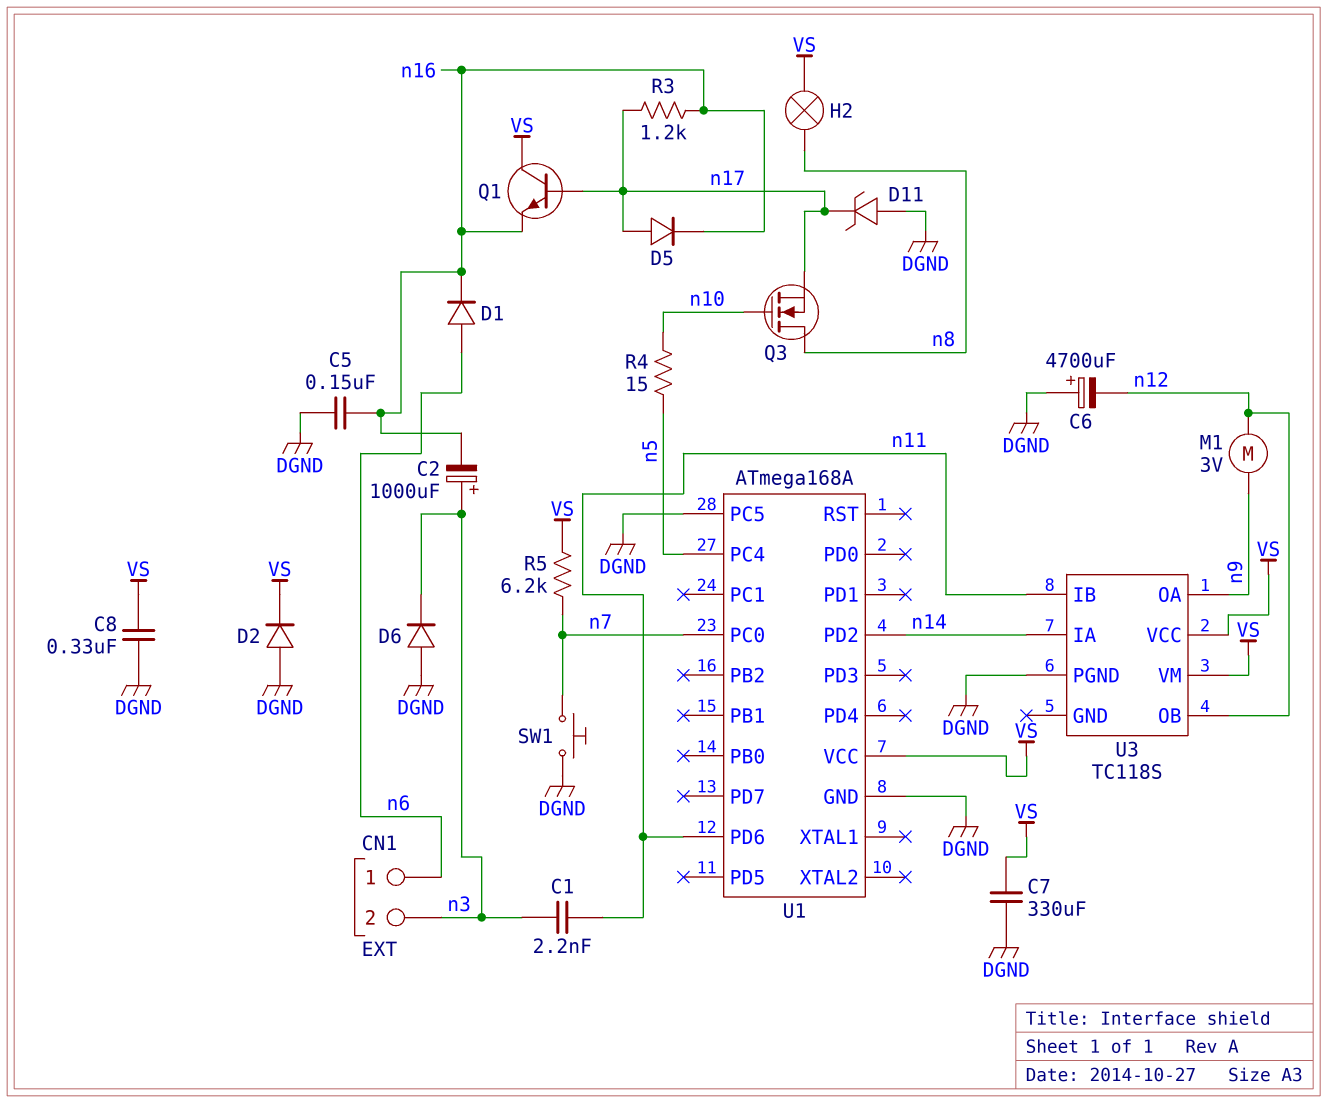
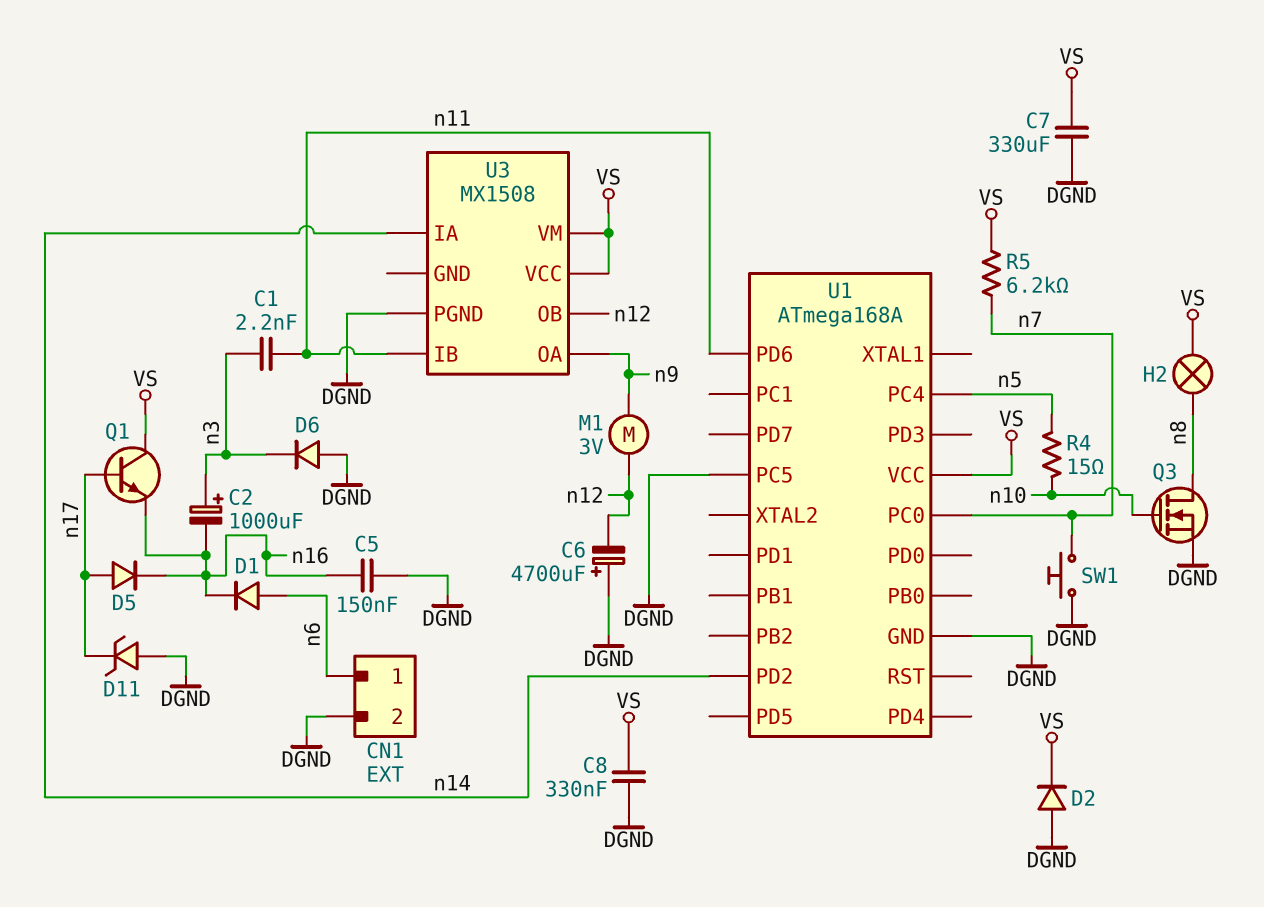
CN1 pin 2: n3 -> DGND
Q3: NMOS (G n10, D n8, S n17) -> NMOS (G n10, D n8, S DGND)
R3: 1.2k (n16, n17) -> none
U3: TC118S -> MX1508

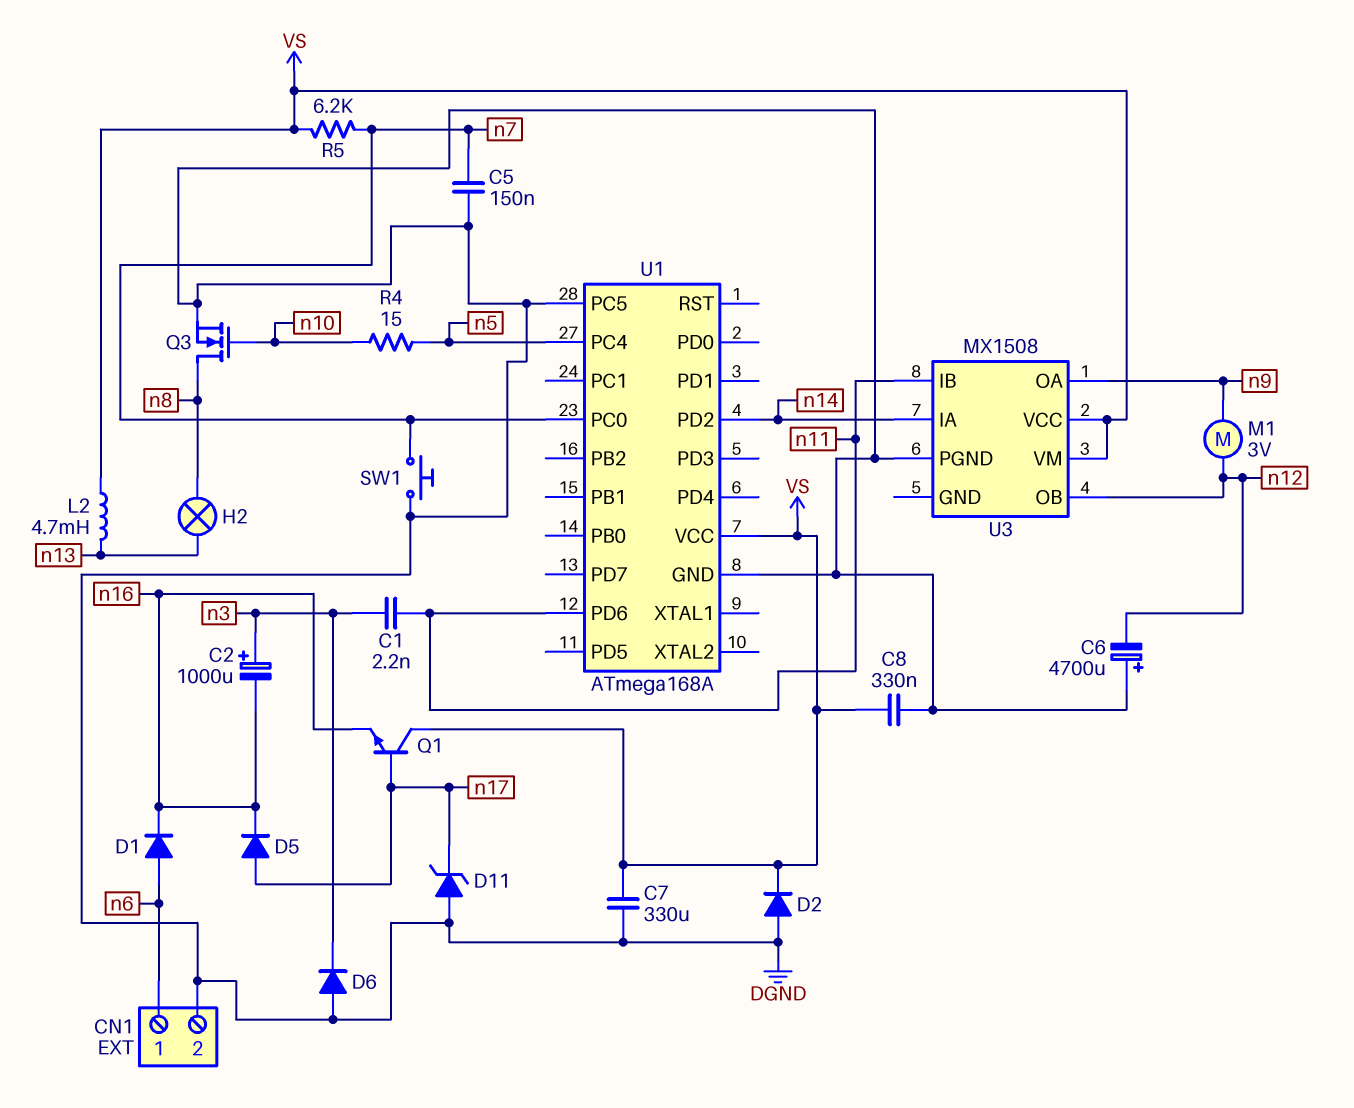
C5: 150nF (DGND, n16) -> 150nF (DGND, n7)
H2: lamp (VS, n8) -> lamp (n8, n13)
L2: none -> 4.7mH (VS, n13)

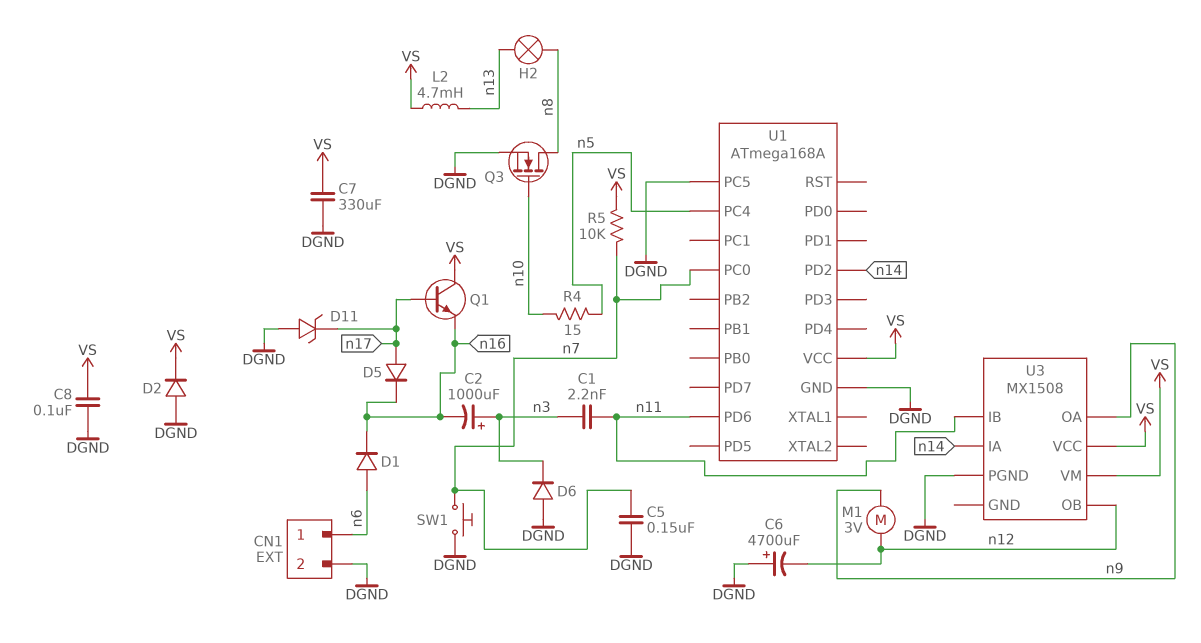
C8: 330nF (DGND, VS) -> 100nF (DGND, VS)
R5: 6.2k (VS, n7) -> 10k (VS, n7)

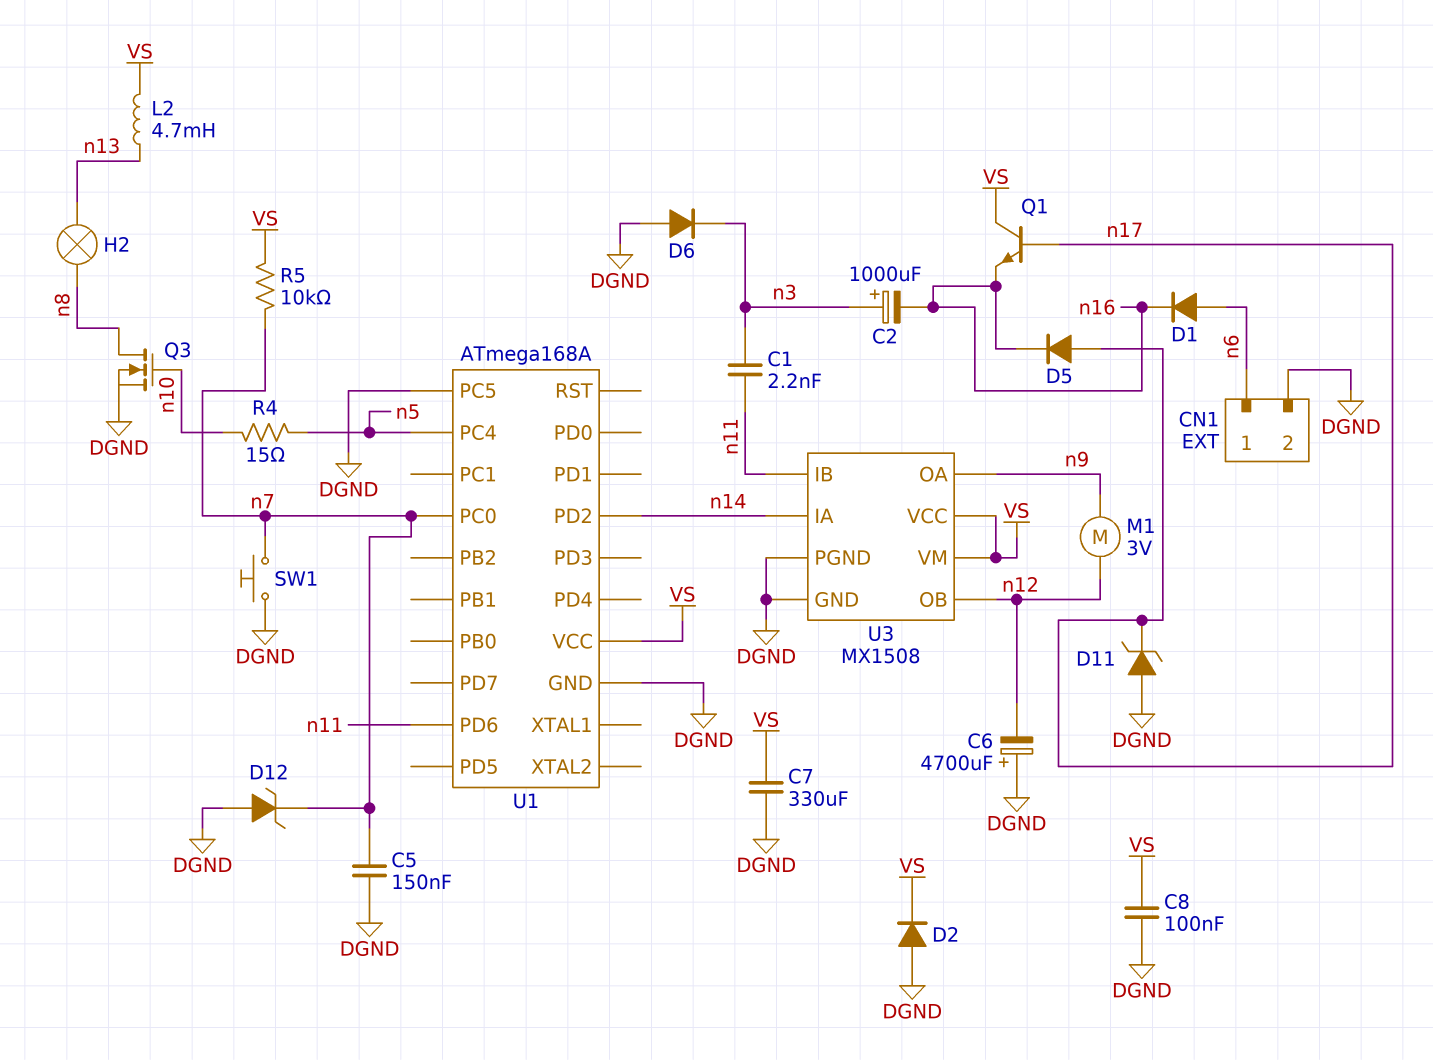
D12: none -> zener (A DGND, K n7)
U3 pin GND: none -> DGND

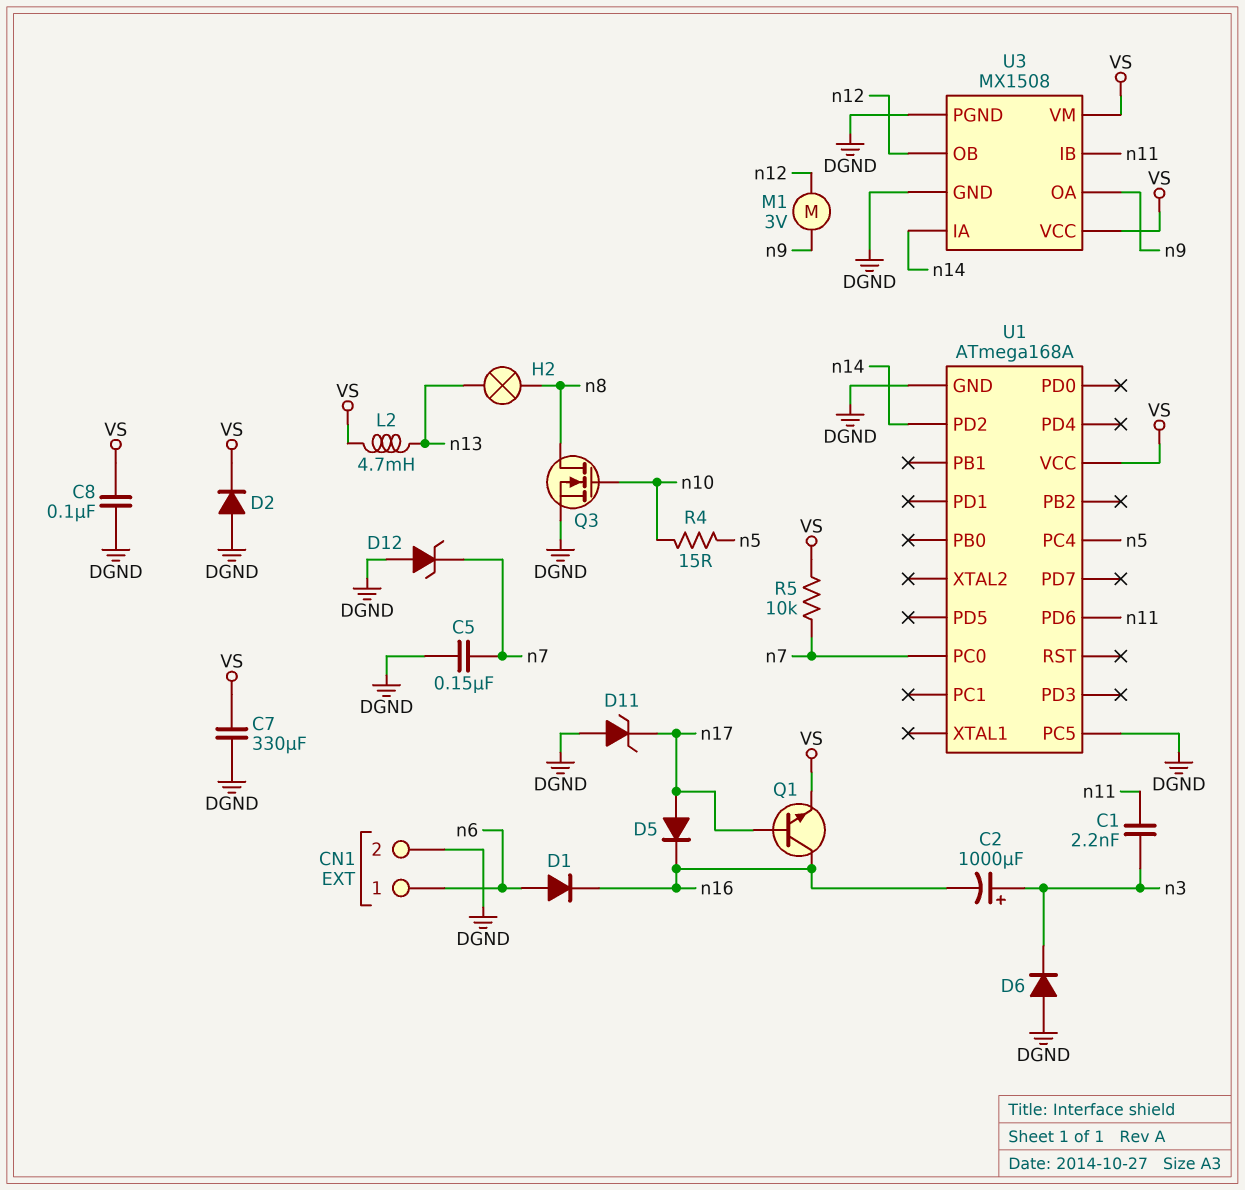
C6: 4700uF (plus DGND, minus n12) -> none
Q1: NPN (B n17, C VS, E n16) -> NPN (B n17, C n16, E VS)
SW1: button (DGND, n7) -> none

